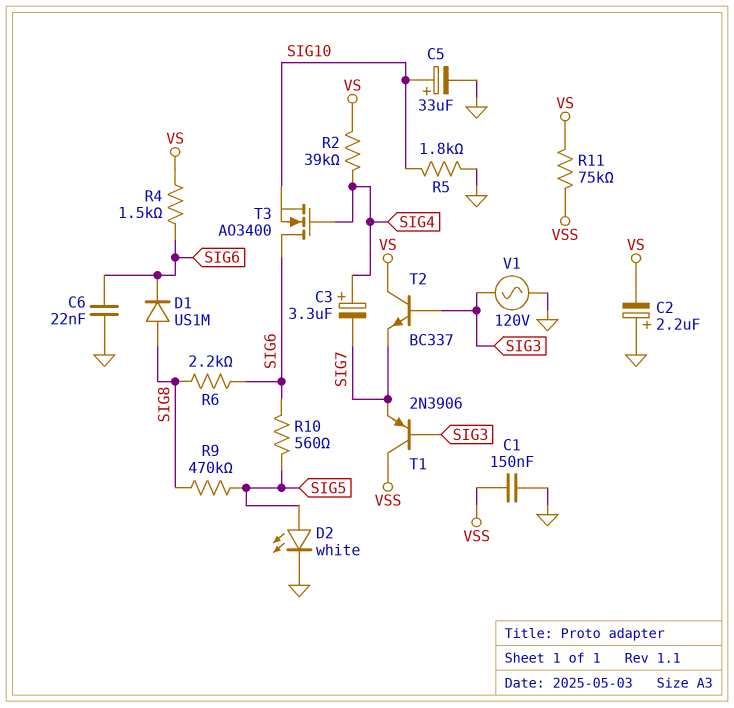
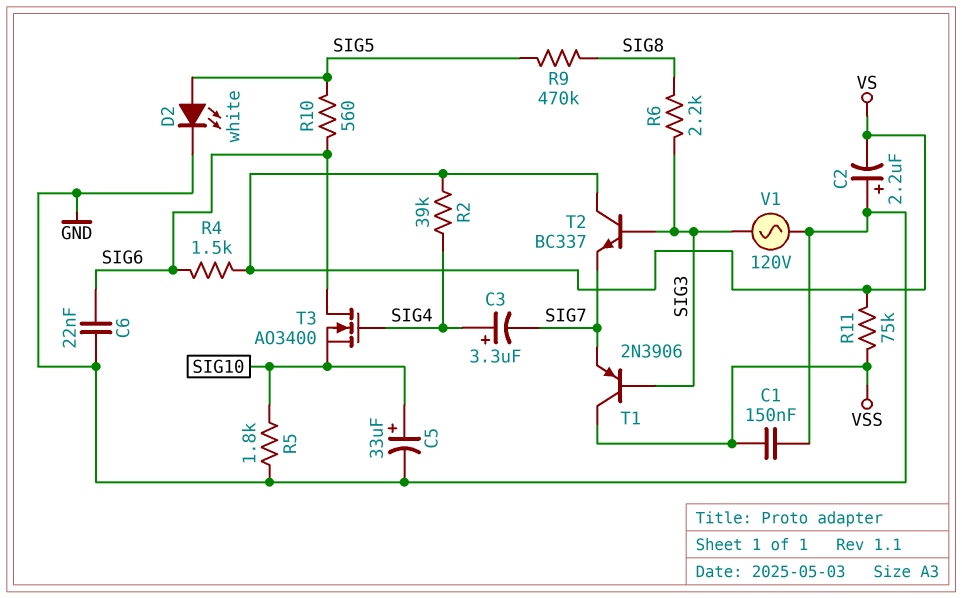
D1: diode US1M (A SIG8, K SIG6) -> none
R6: 2.2k (SIG6, SIG8) -> 2.2k (SIG3, SIG8)

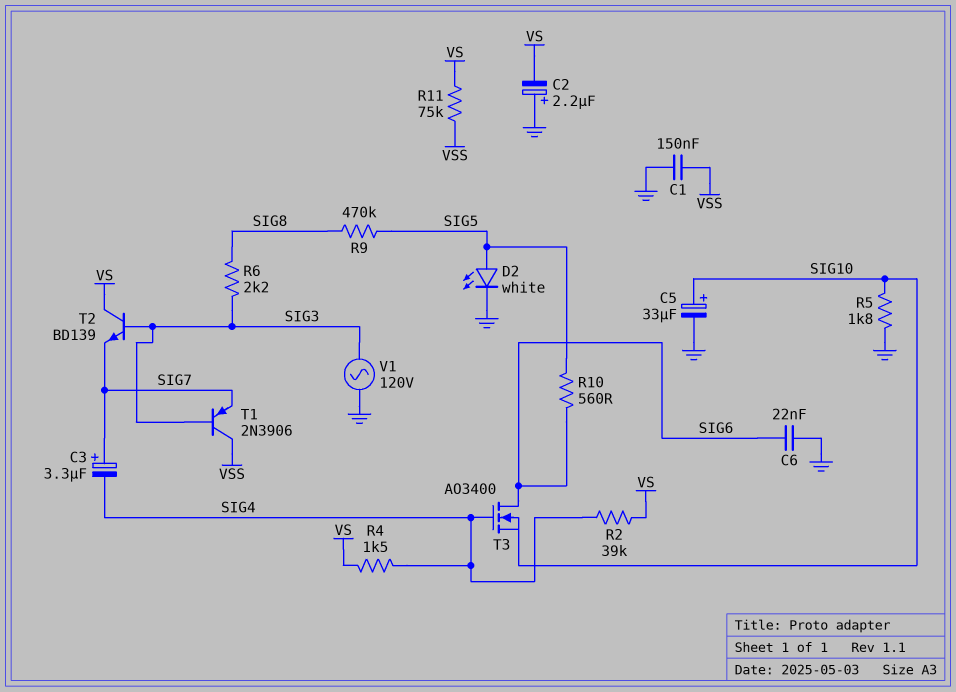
C3: 3.3uF (plus SIG4, minus SIG7) -> 3.3uF (plus SIG7, minus SIG4)
R4: 1.5k (SIG6, VS) -> 1.5k (SIG4, VS)
T2: NPN BC337 (B SIG3, C VS, E SIG7) -> NPN BD139 (B SIG3, C VS, E SIG7)

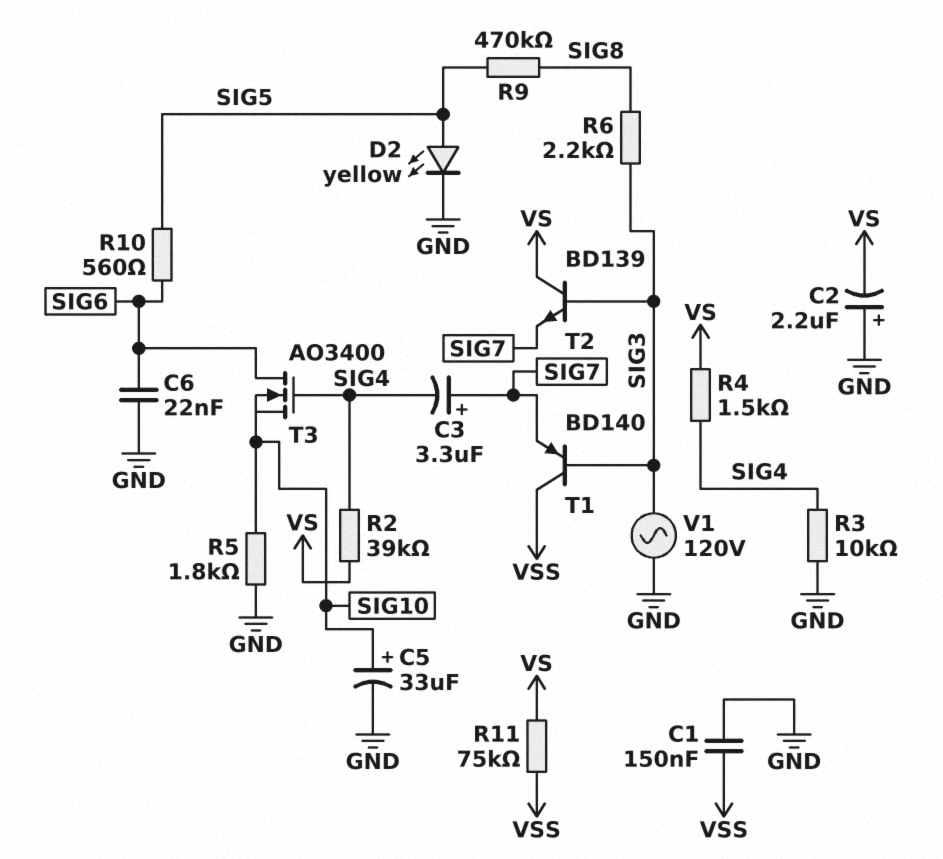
D2: LED white (A SIG5, K GND) -> LED yellow (A SIG5, K GND)
R3: none -> 10k (GND, SIG4)
T1: PNP 2N3906 (B SIG3, C VSS, E SIG7) -> PNP BD140 (B SIG3, C VSS, E SIG7)

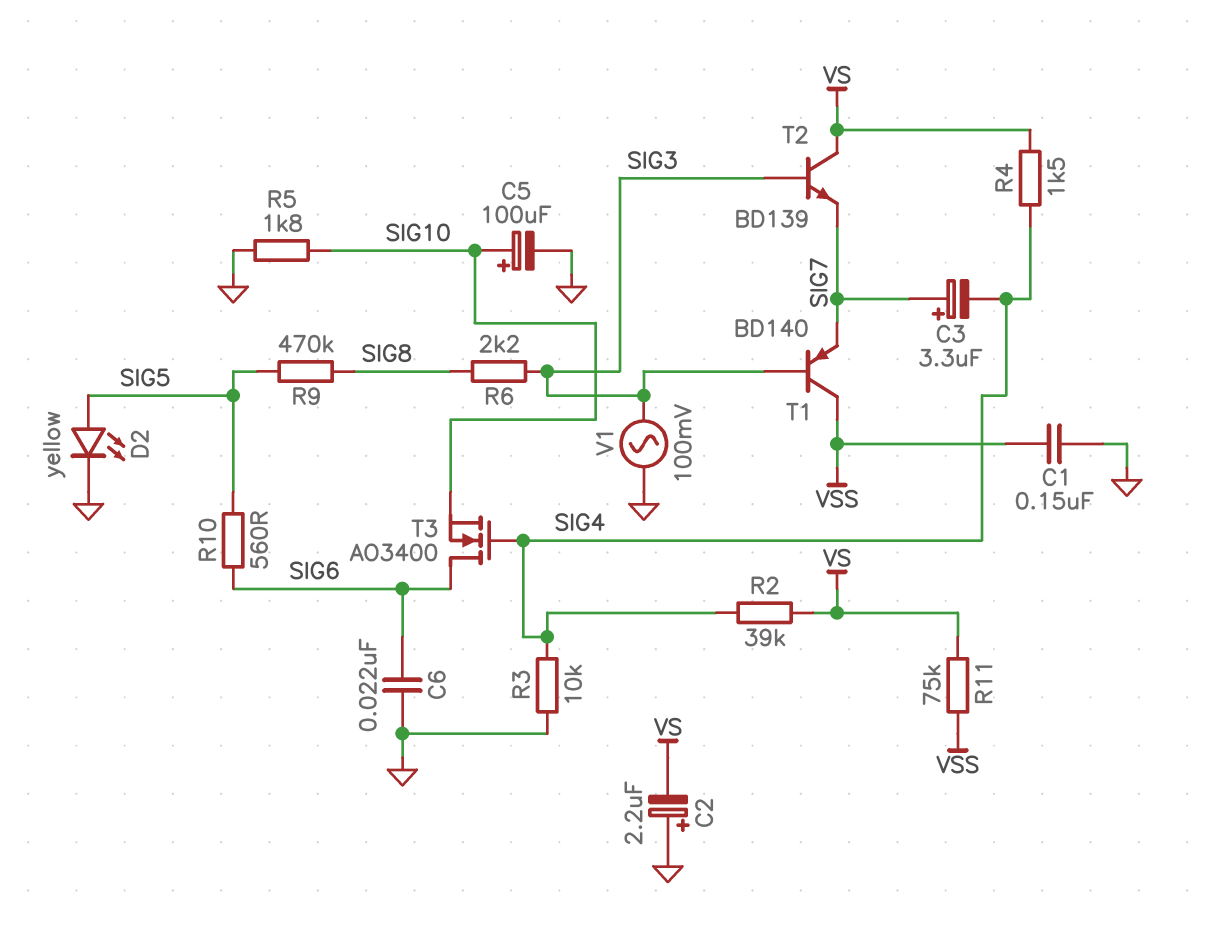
C5: 33uF (plus SIG10, minus GND) -> 100uF (plus SIG10, minus GND)
V1: AC 120V (GND, SIG3) -> AC 100mV (GND, SIG3)

